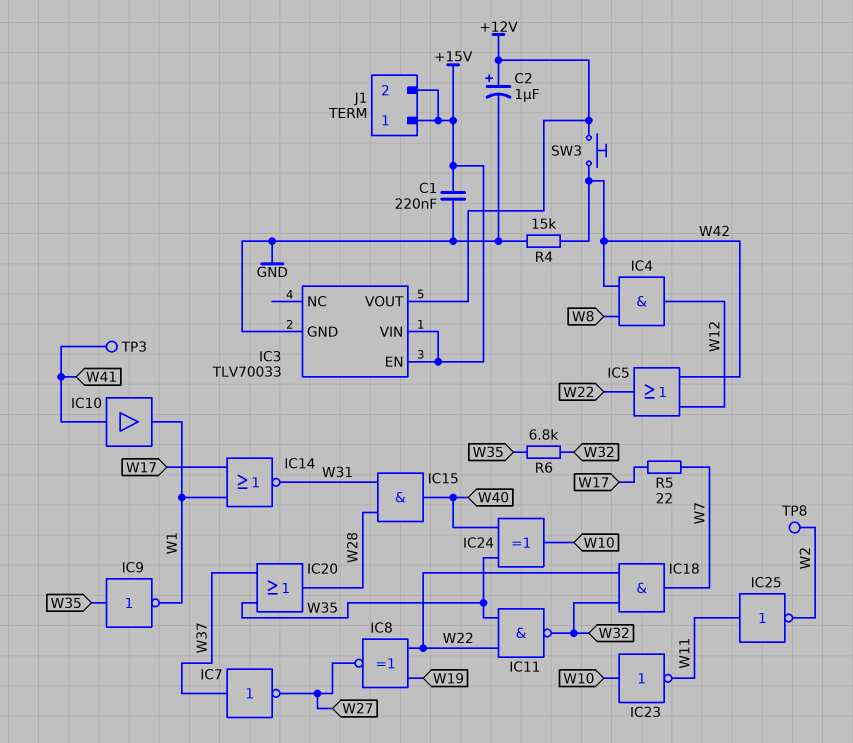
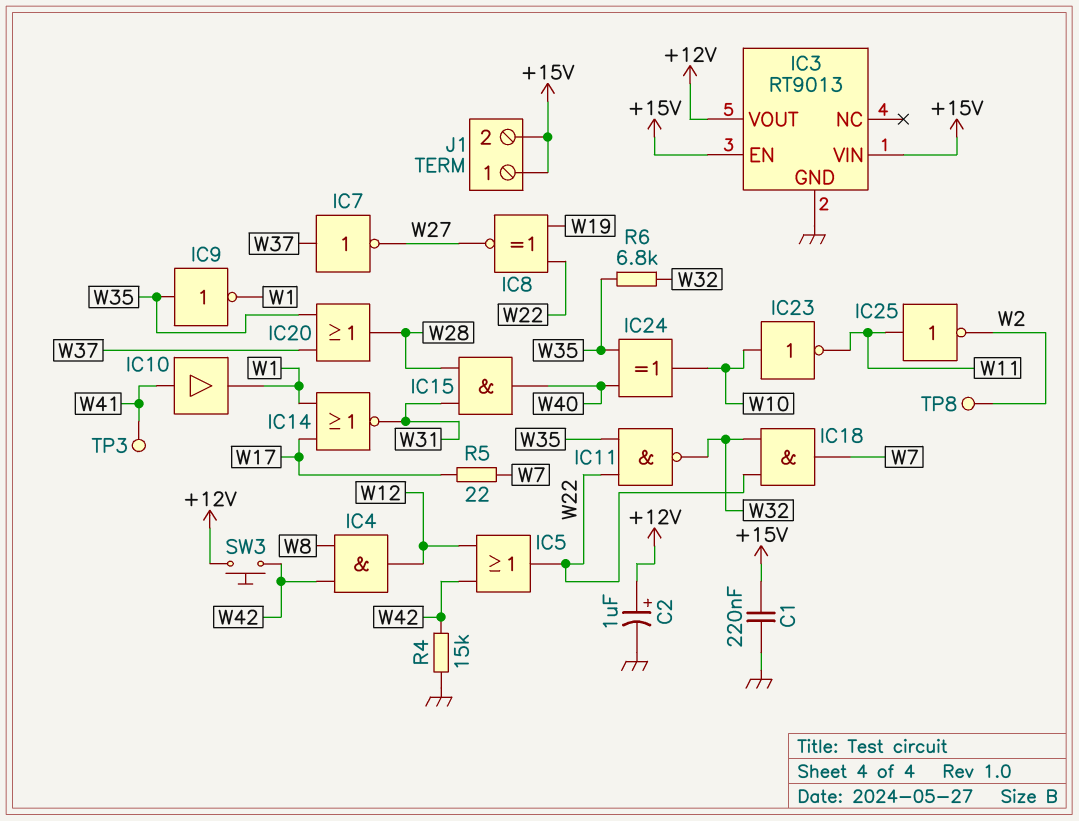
IC3: TLV70033 -> RT9013

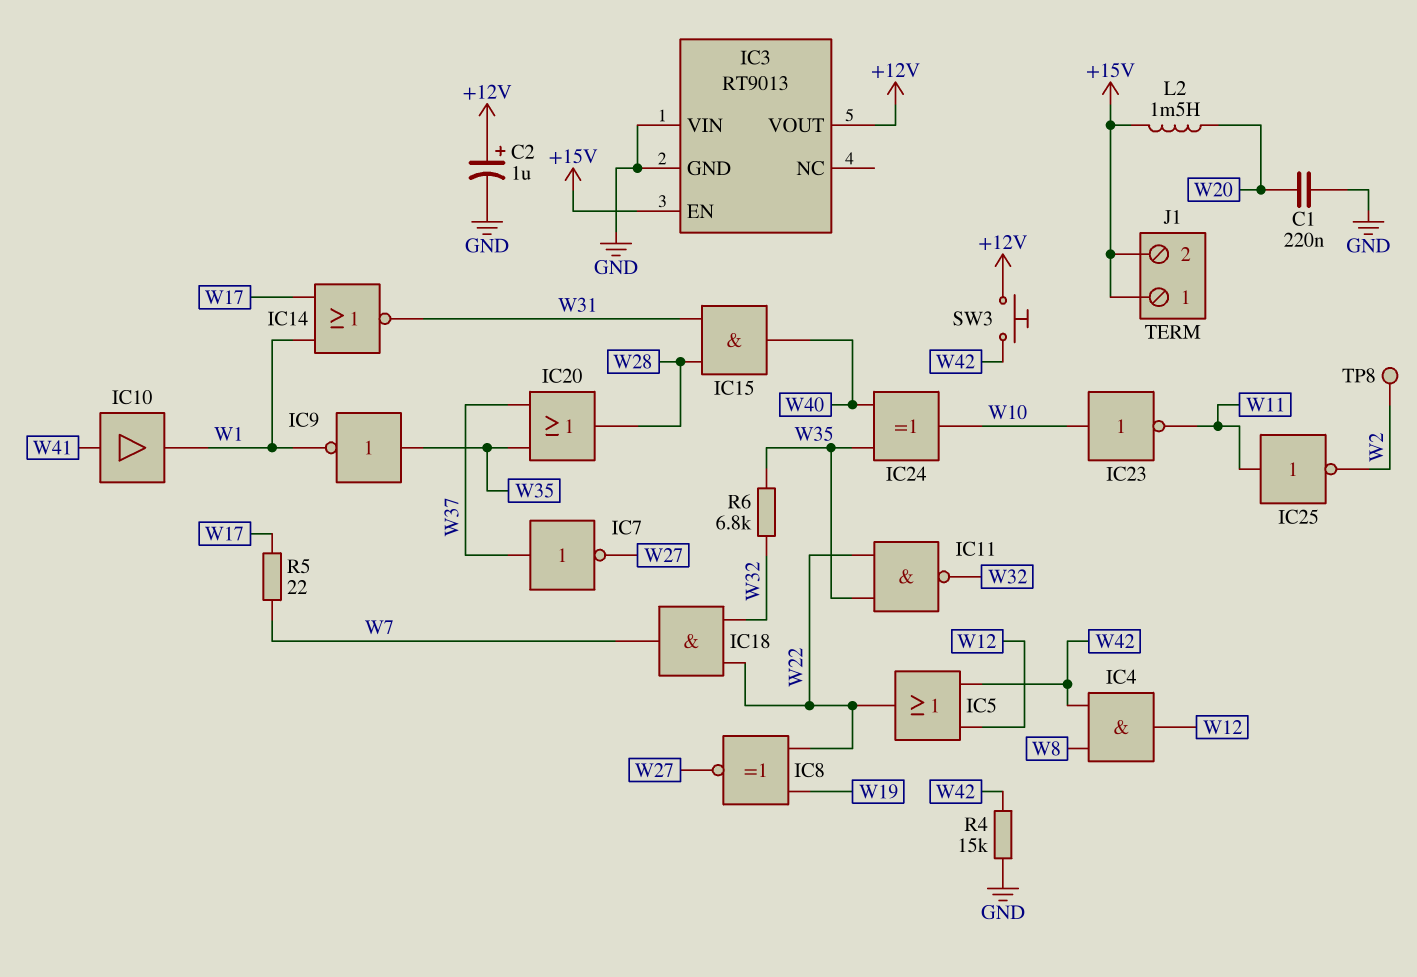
C1: 220nF (+15V, GND) -> 220nF (GND, W20)
IC3 pin VIN: +15V -> GND
L2: none -> 1.5mH (+15V, W20)
TP3: test point (W41) -> none

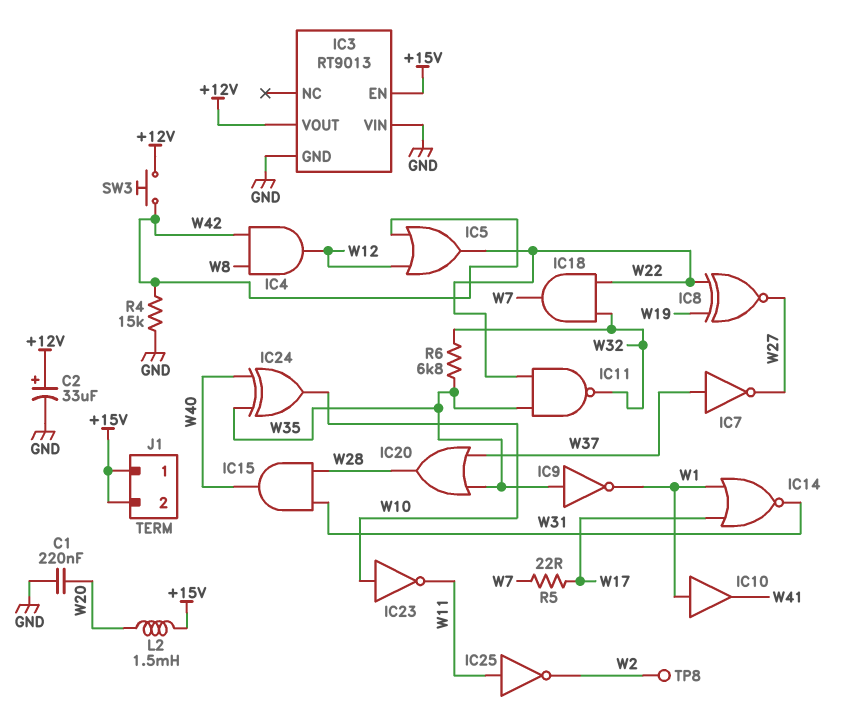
C2: 1uF (plus +12V, minus GND) -> 33uF (plus +12V, minus GND)
IC10: buffer (in W41, out W1) -> buffer (in W1, out W41)

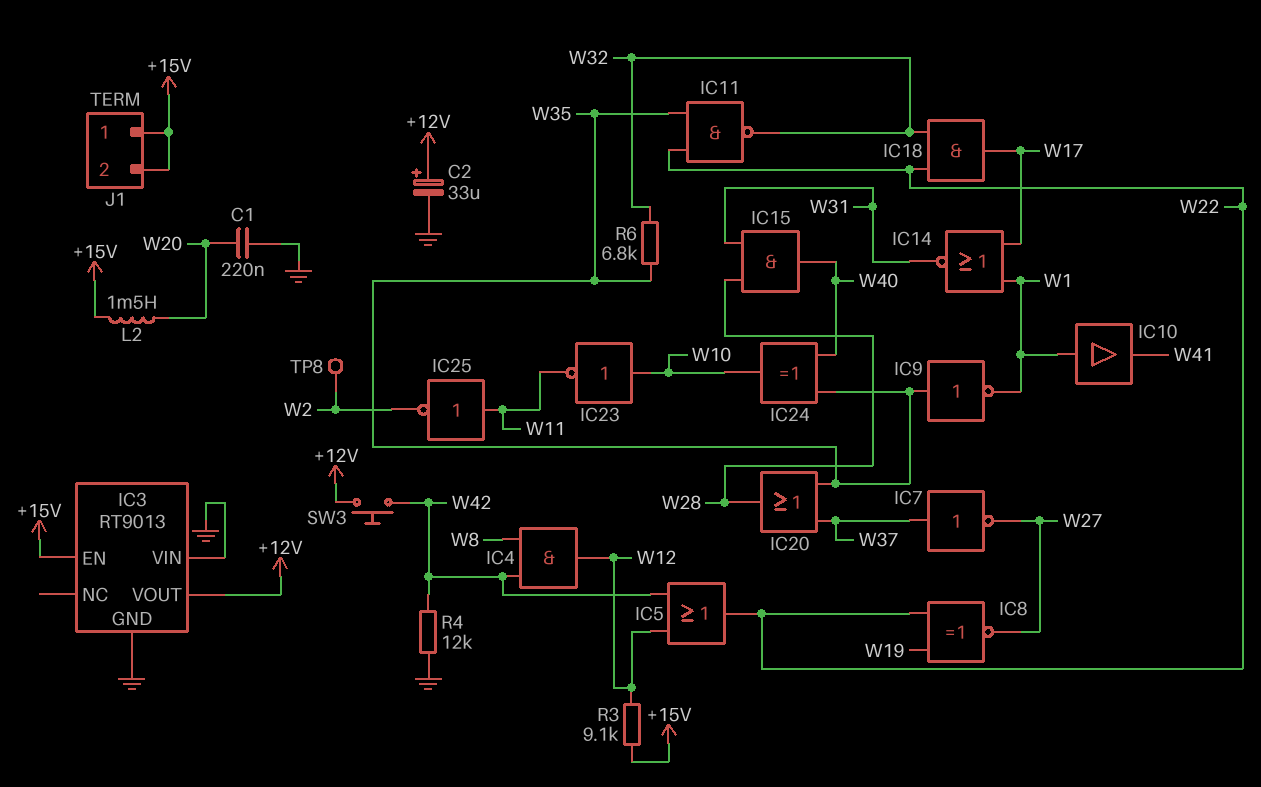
IC18: AND (in W22, in W32, out W7) -> AND (in W22, in W32, out W17)
R3: none -> 9.1k (+15V, W12)
R4: 15k (GND, W42) -> 12k (GND, W42)
R5: 22 (W7, W17) -> none

